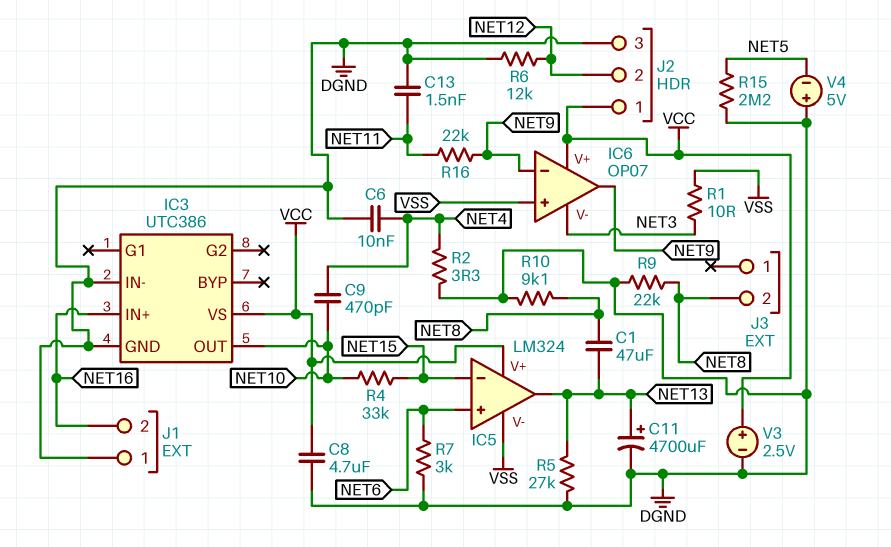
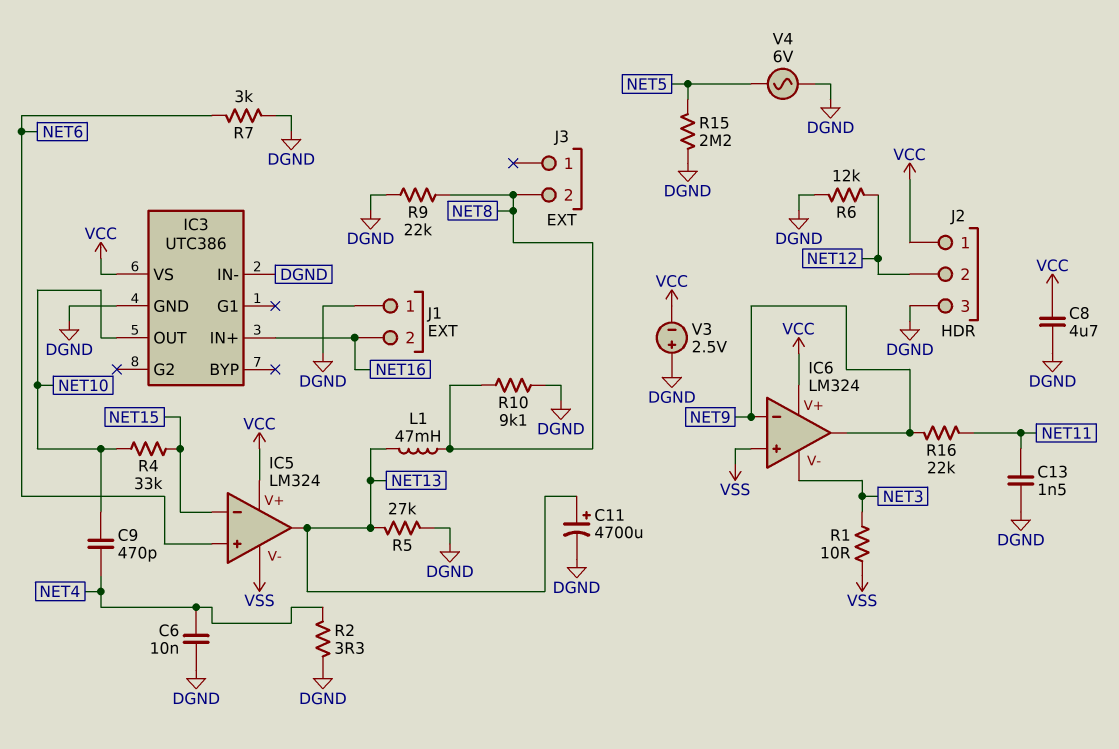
C1: 47uF (NET8, NET13) -> none
IC6: OP07 -> LM324
L1: none -> 47mH (NET8, NET13)
V3: 2.5V (plus VCC, minus DGND) -> 2.5V (plus DGND, minus VCC)
V4: 5V (plus DGND, minus NET5) -> AC 6V (DGND, NET5)

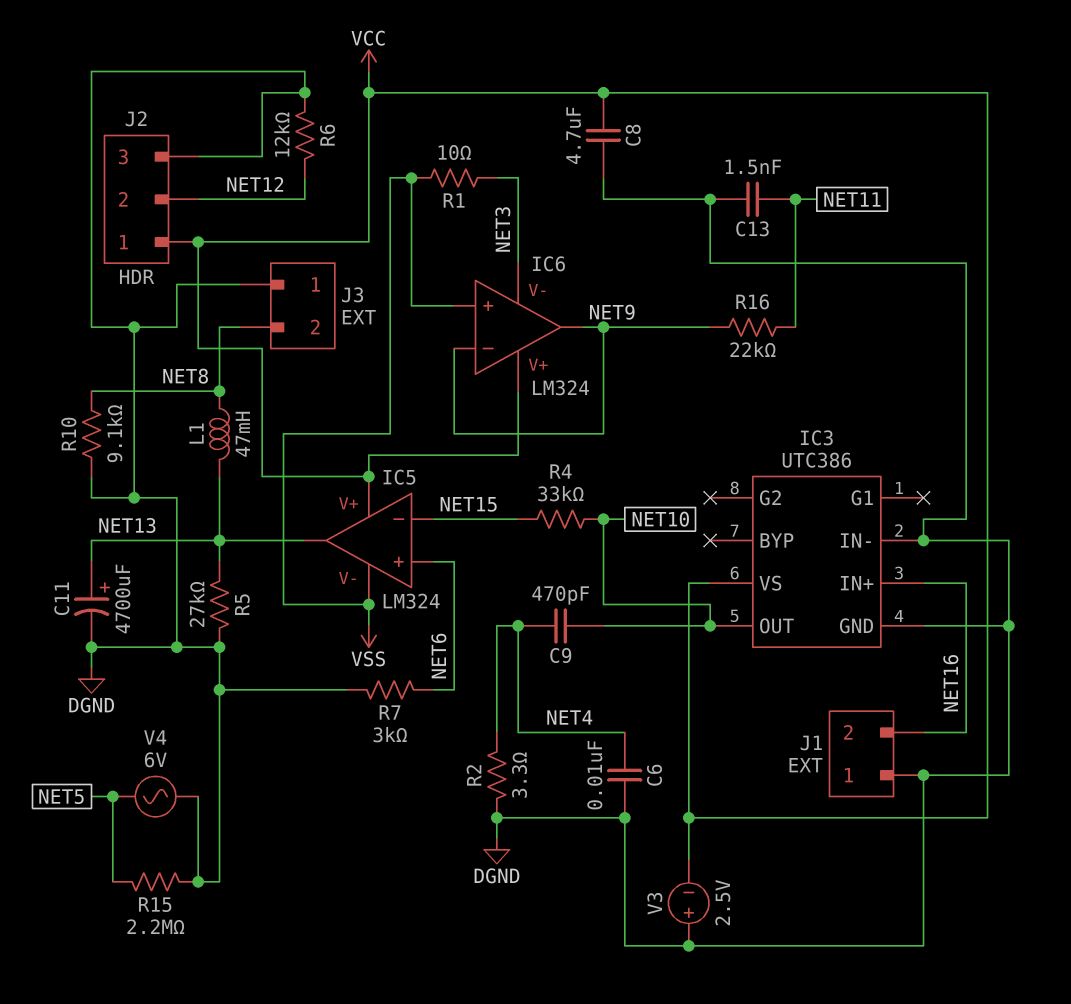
J3 pin 1: none -> DGND
R9: 22k (DGND, NET8) -> none

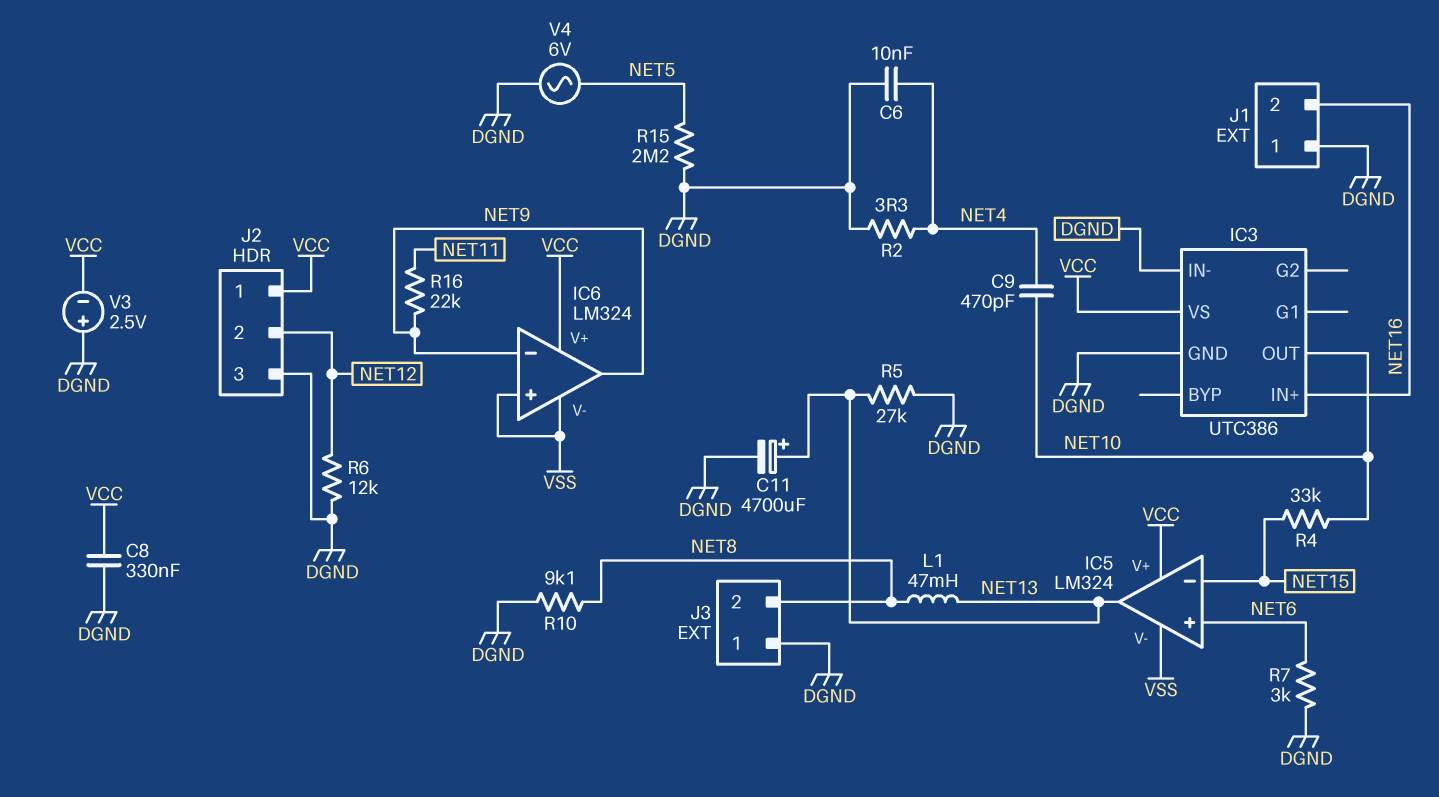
C8: 4.7uF (DGND, VCC) -> 330nF (DGND, VCC)
C13: 1.5nF (DGND, NET11) -> none
IC6 pin V-: NET3 -> VSS
R1: 10 (NET3, VSS) -> none

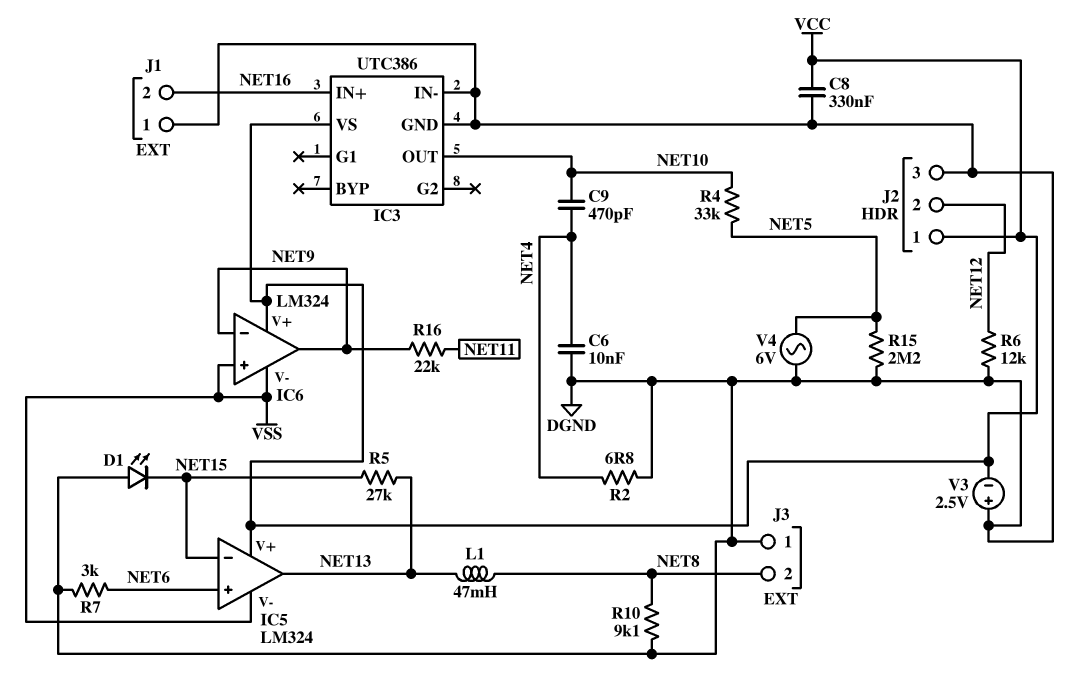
C11: 4700uF (plus NET13, minus DGND) -> none
D1: none -> LED (A DGND, K NET15)
R2: 3.3 (DGND, NET4) -> 6.8 (DGND, NET4)
R4: 33k (NET10, NET15) -> 33k (NET5, NET10)
R5: 27k (DGND, NET13) -> 27k (NET13, NET15)

